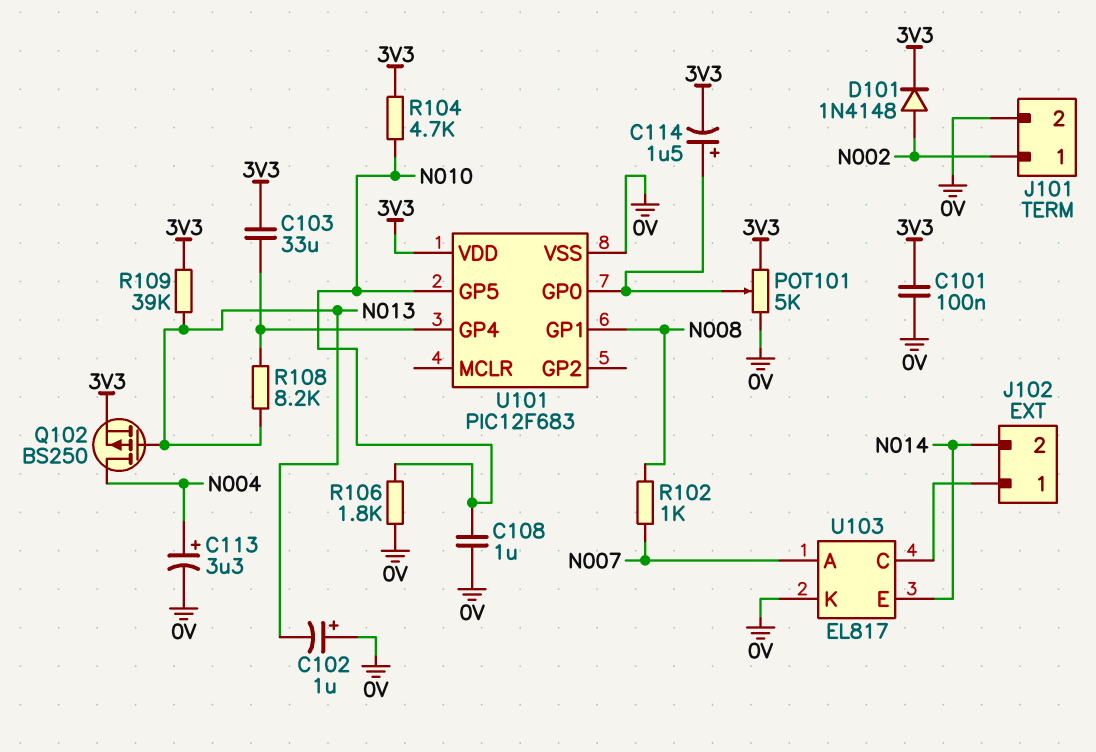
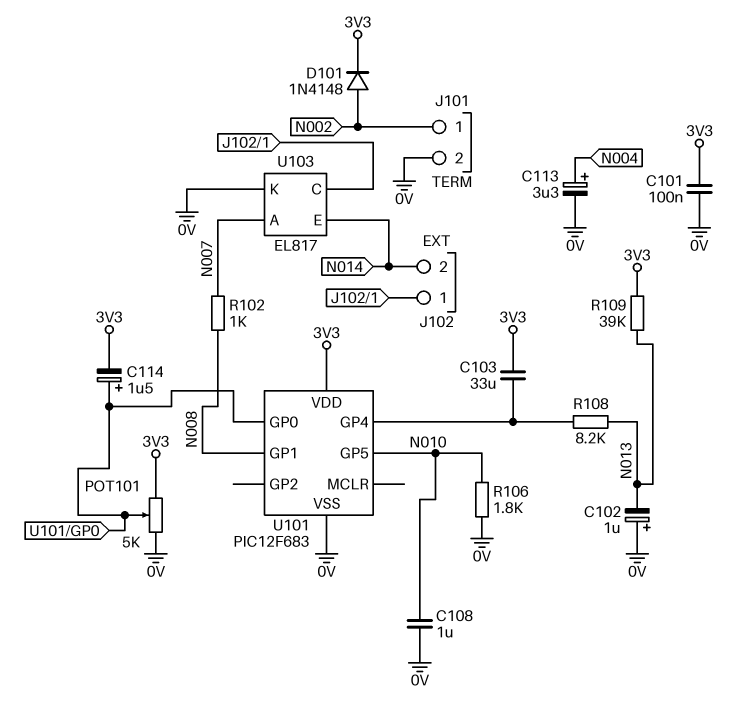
Q102: PMOS BS250 (G N013, D N004, S 3V3) -> none
R104: 4.7k (3V3, N010) -> none

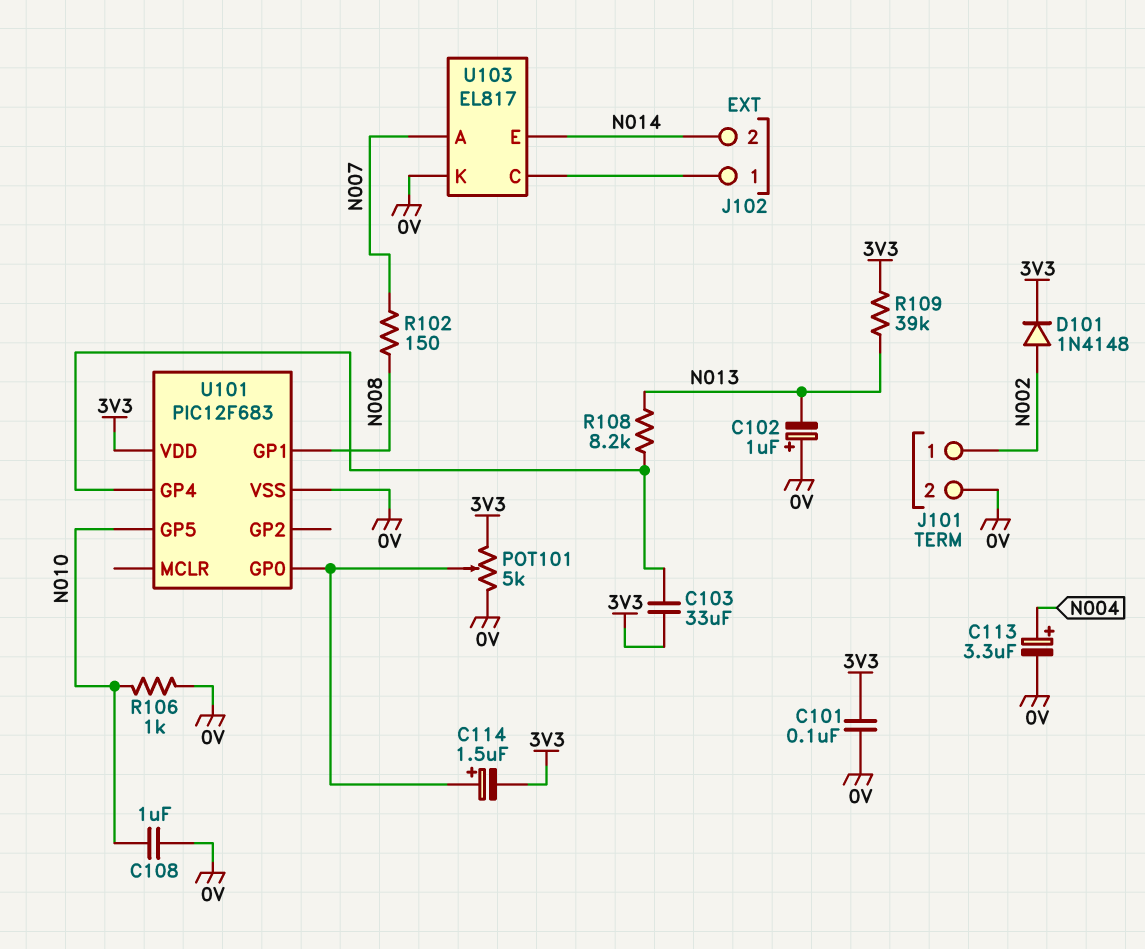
R102: 1k (N007, N008) -> 150 (N007, N008)
R106: 1.8k (0V, N010) -> 1k (0V, N010)

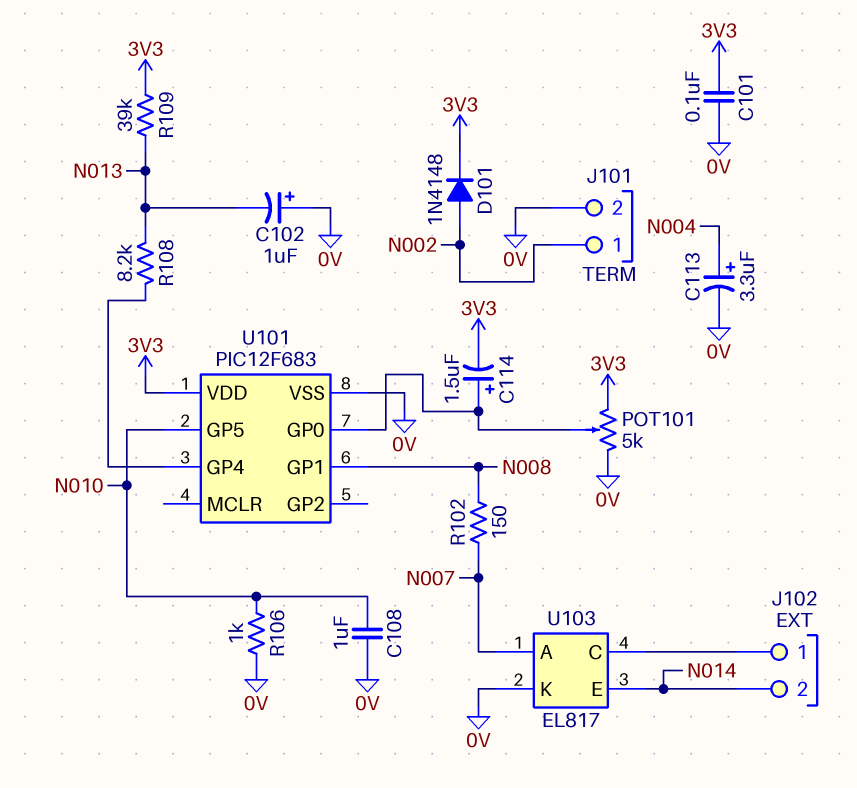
C103: 33uF (3V3, U101/GP4) -> none

